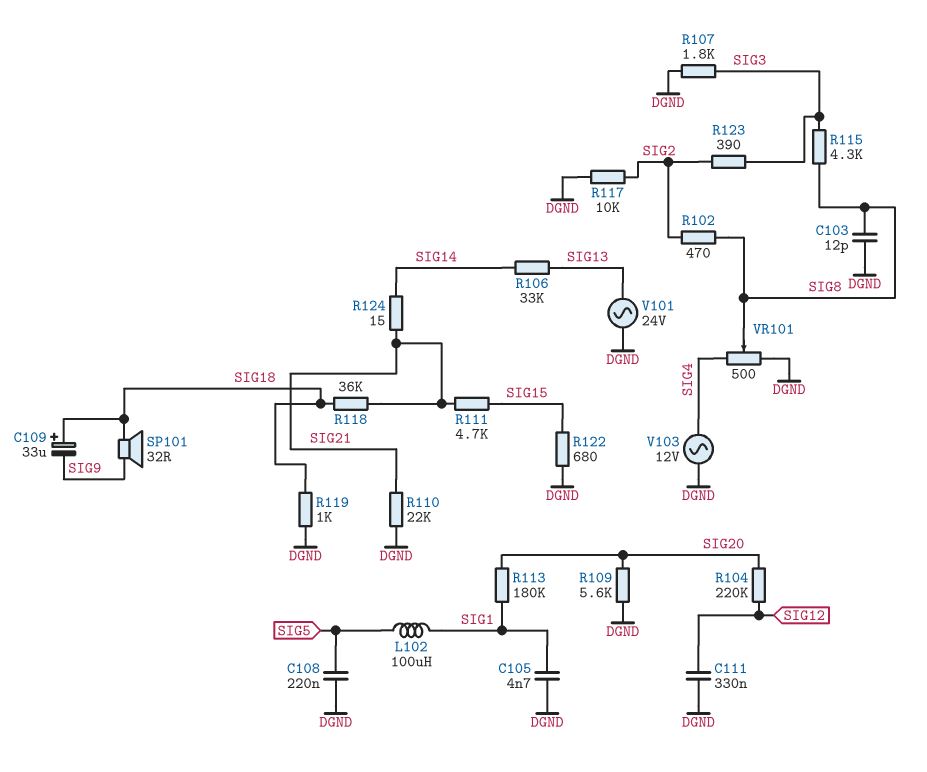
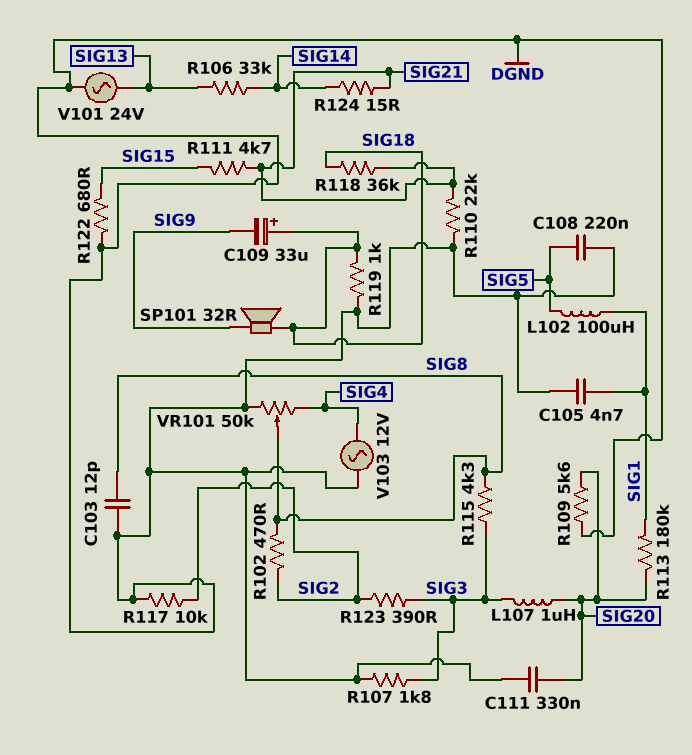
C111: 330nF (DGND, SIG12) -> 330nF (DGND, SIG20)
L107: none -> 1uH (SIG3, SIG20)
R104: 220k (SIG12, SIG20) -> none
VR101: 500 (DGND, SIG4, wiper SIG8) -> 50k (DGND, SIG4, wiper SIG8)

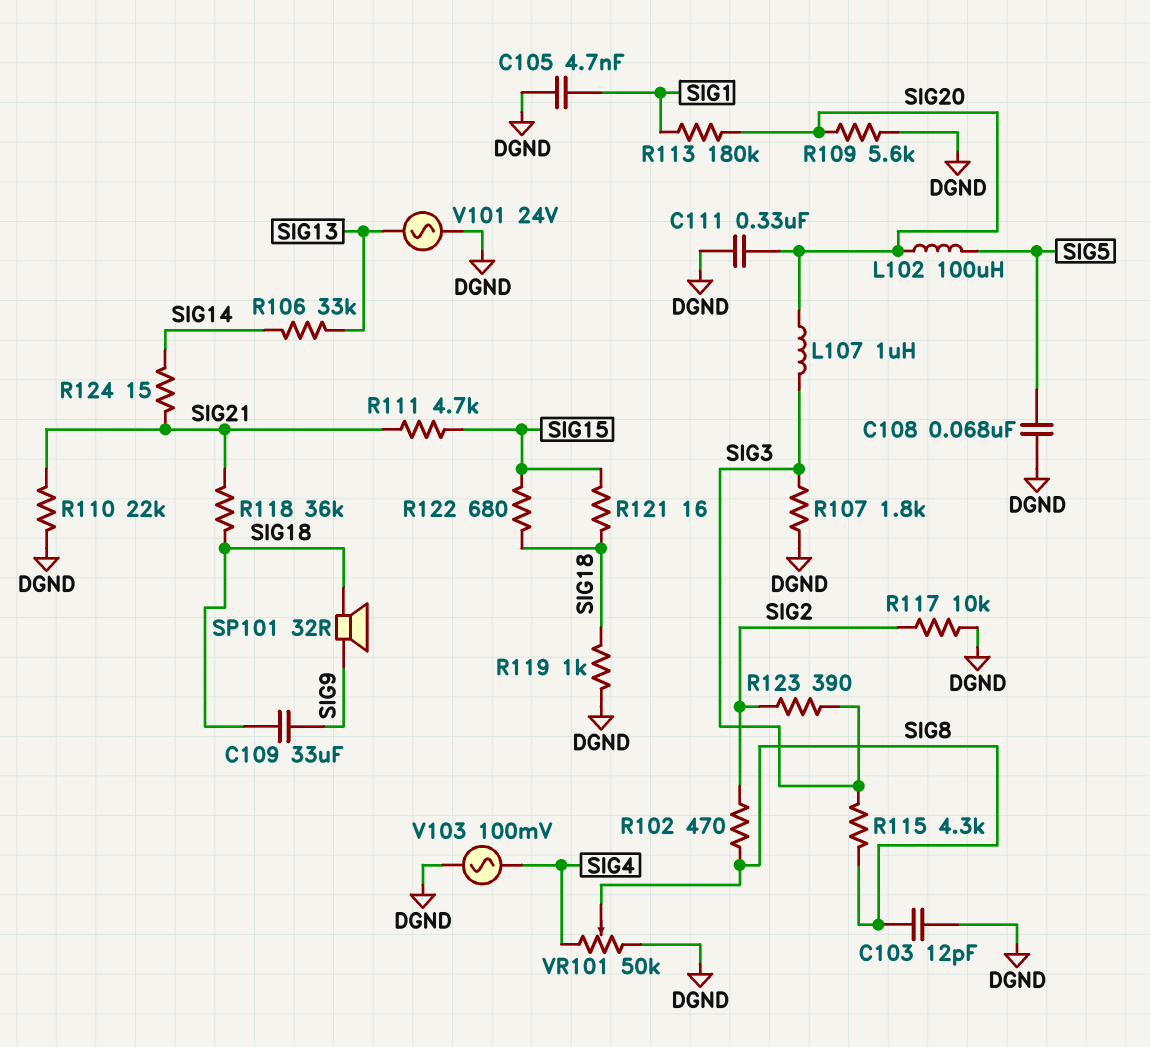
C108: 220nF (DGND, SIG5) -> 68nF (DGND, SIG5)
C109: 33uF (plus SIG18, minus SIG9) -> 33uF (SIG9, SIG18)
L102: 100uH (SIG1, SIG5) -> 100uH (SIG5, SIG20)
R121: none -> 16 (SIG15, SIG18)
R122: 680 (DGND, SIG15) -> 680 (SIG15, SIG18)
V103: AC 12V (DGND, SIG4) -> AC 100mV (DGND, SIG4)

